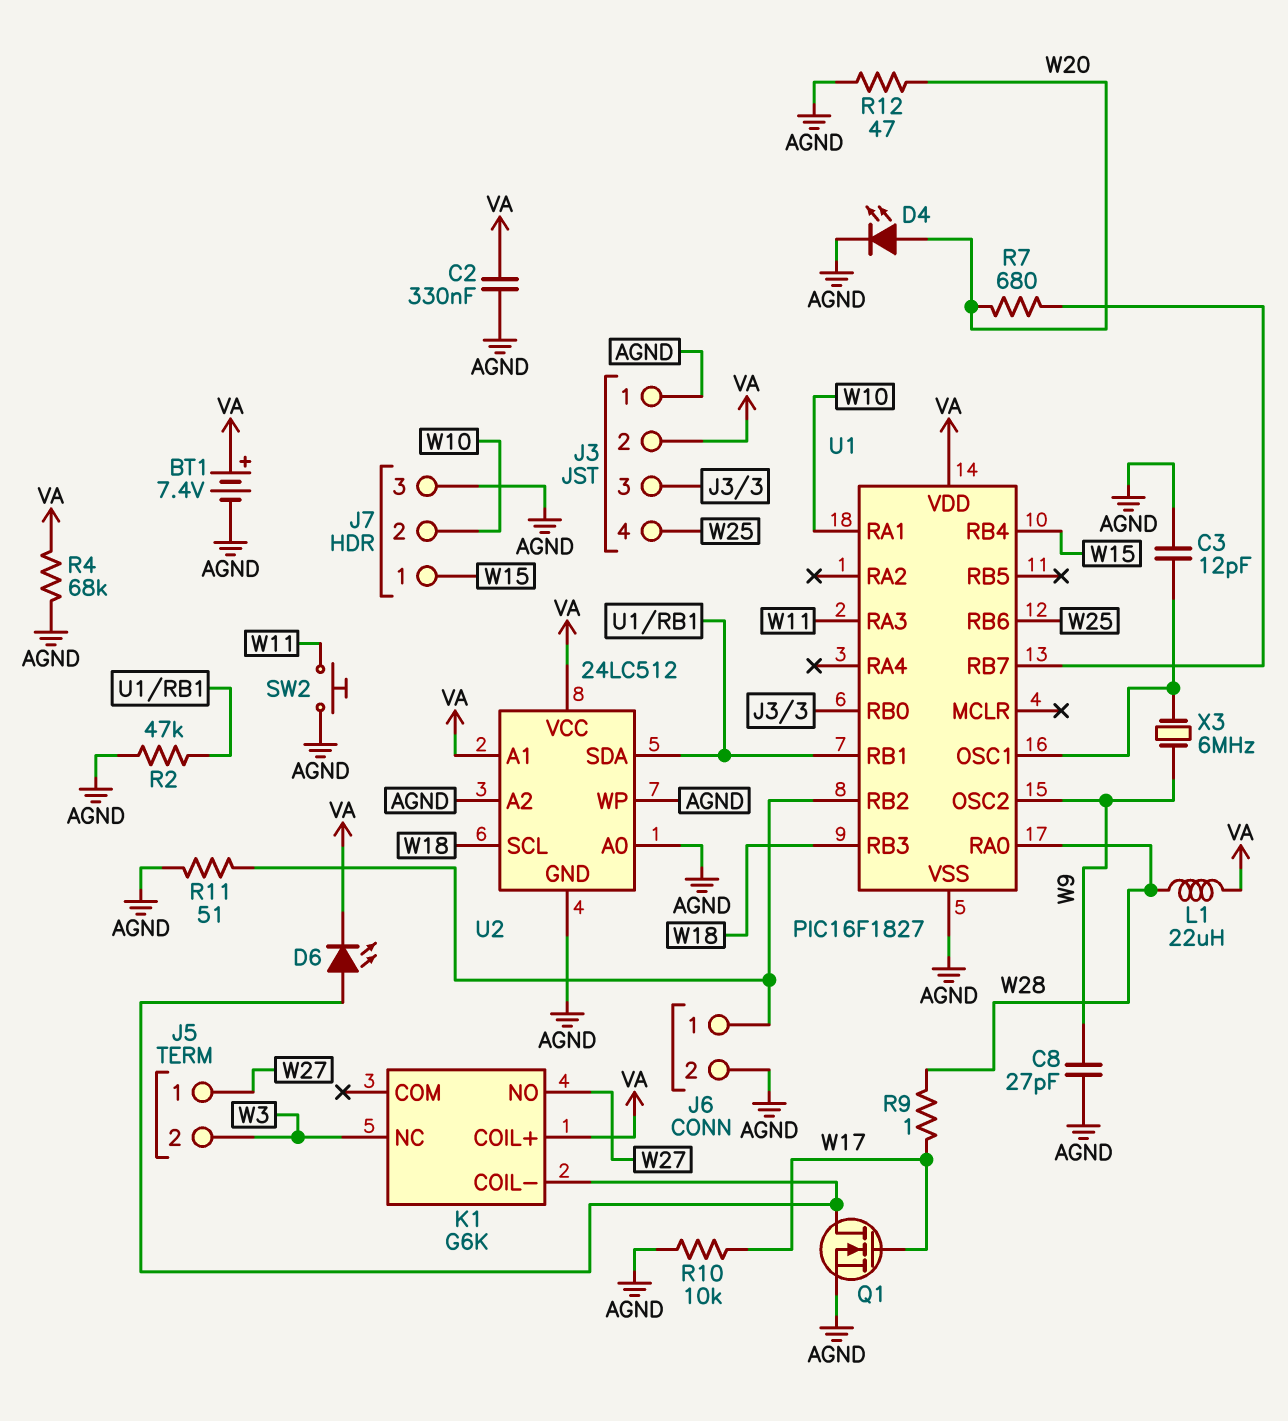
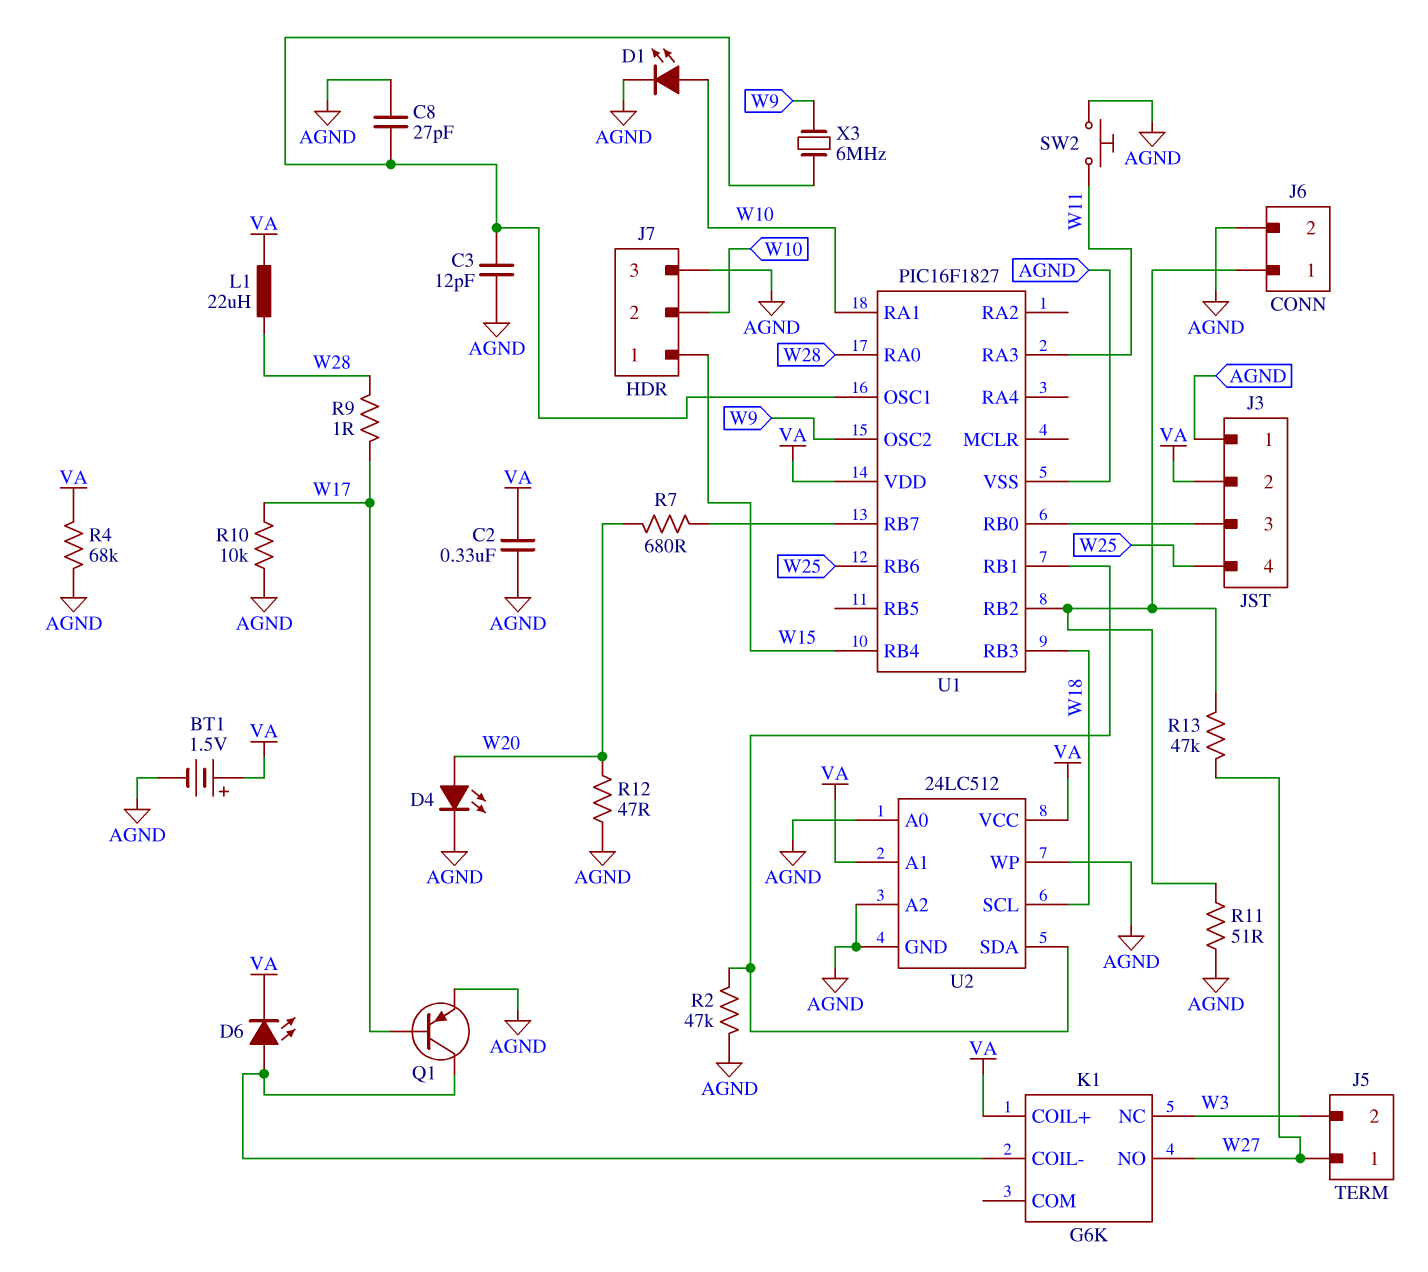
BT1: 7.4V (plus VA, minus AGND) -> 1.5V (plus VA, minus AGND)
C8: 27pF (AGND, W9) -> 27pF (AGND, U1/OSC1)
D1: none -> LED (A W10, K AGND)
Q1: NMOS (G W17, D K1/COIL-, S AGND) -> PNP (B W17, C K1/COIL-, E AGND)
R13: none -> 47k (J6/1, W27)

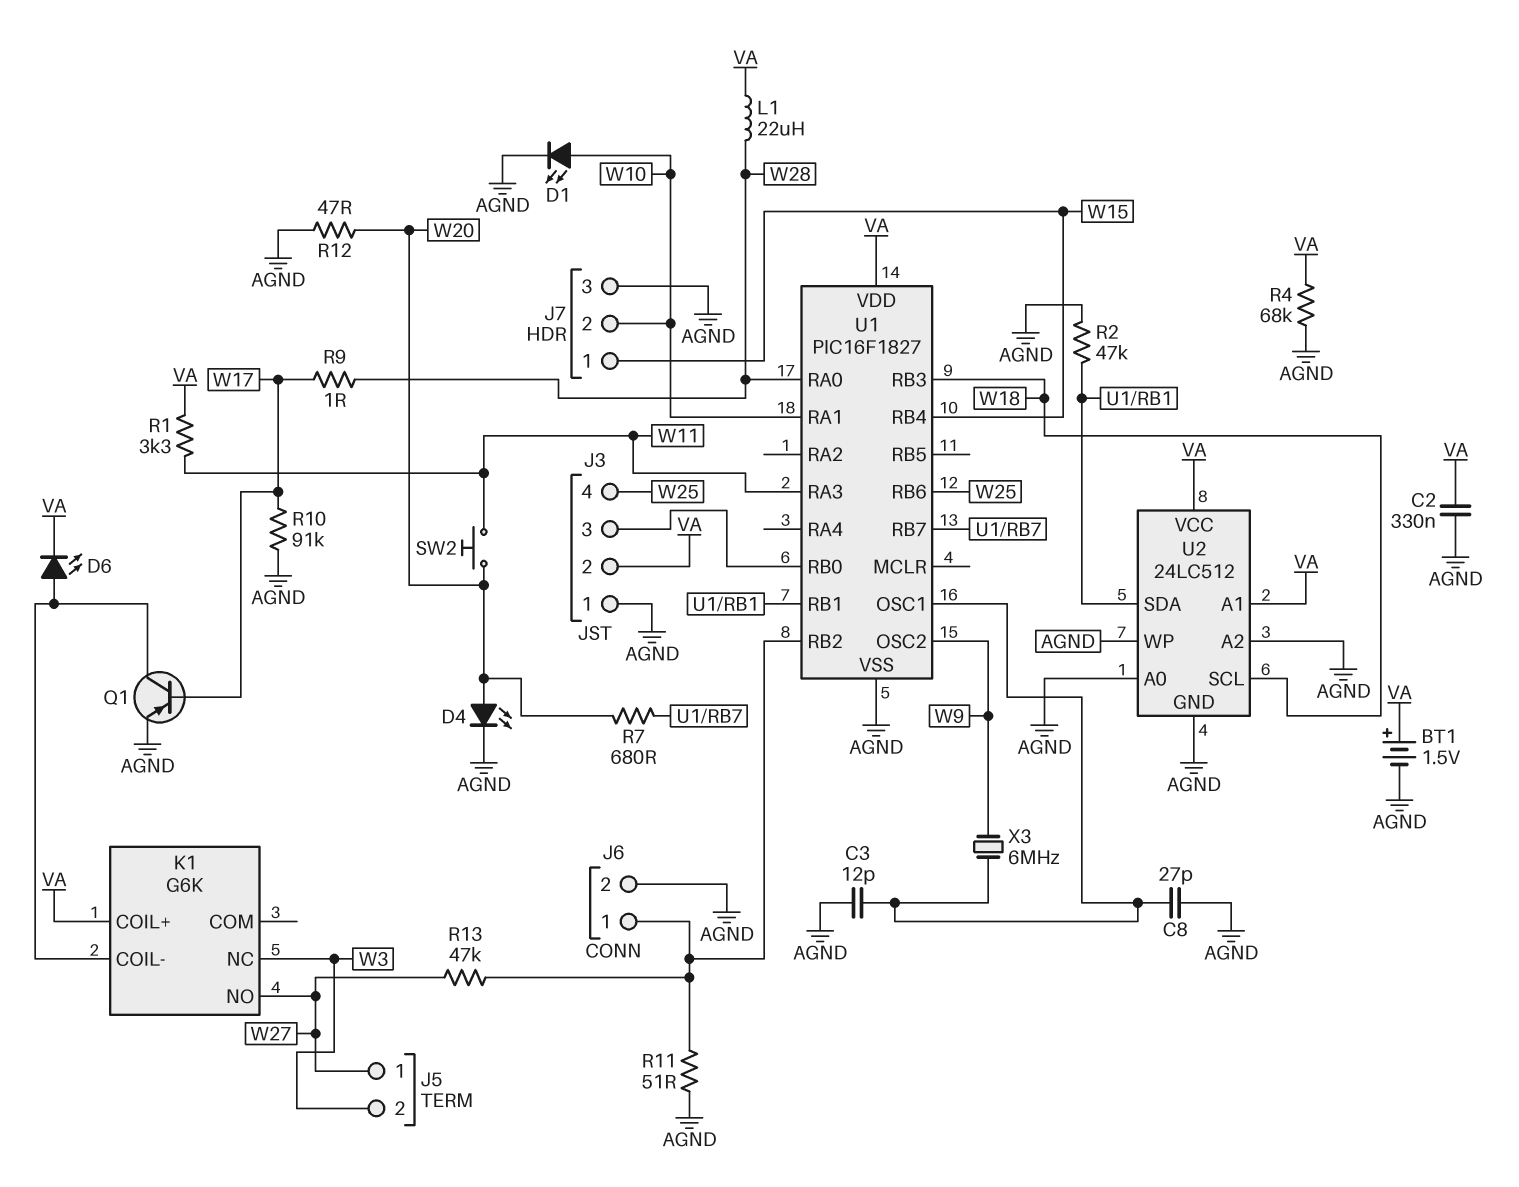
R1: none -> 3.3k (VA, W11)
R10: 10k (AGND, W17) -> 91k (AGND, W17)
SW2: button (AGND, W11) -> button (W11, W20)

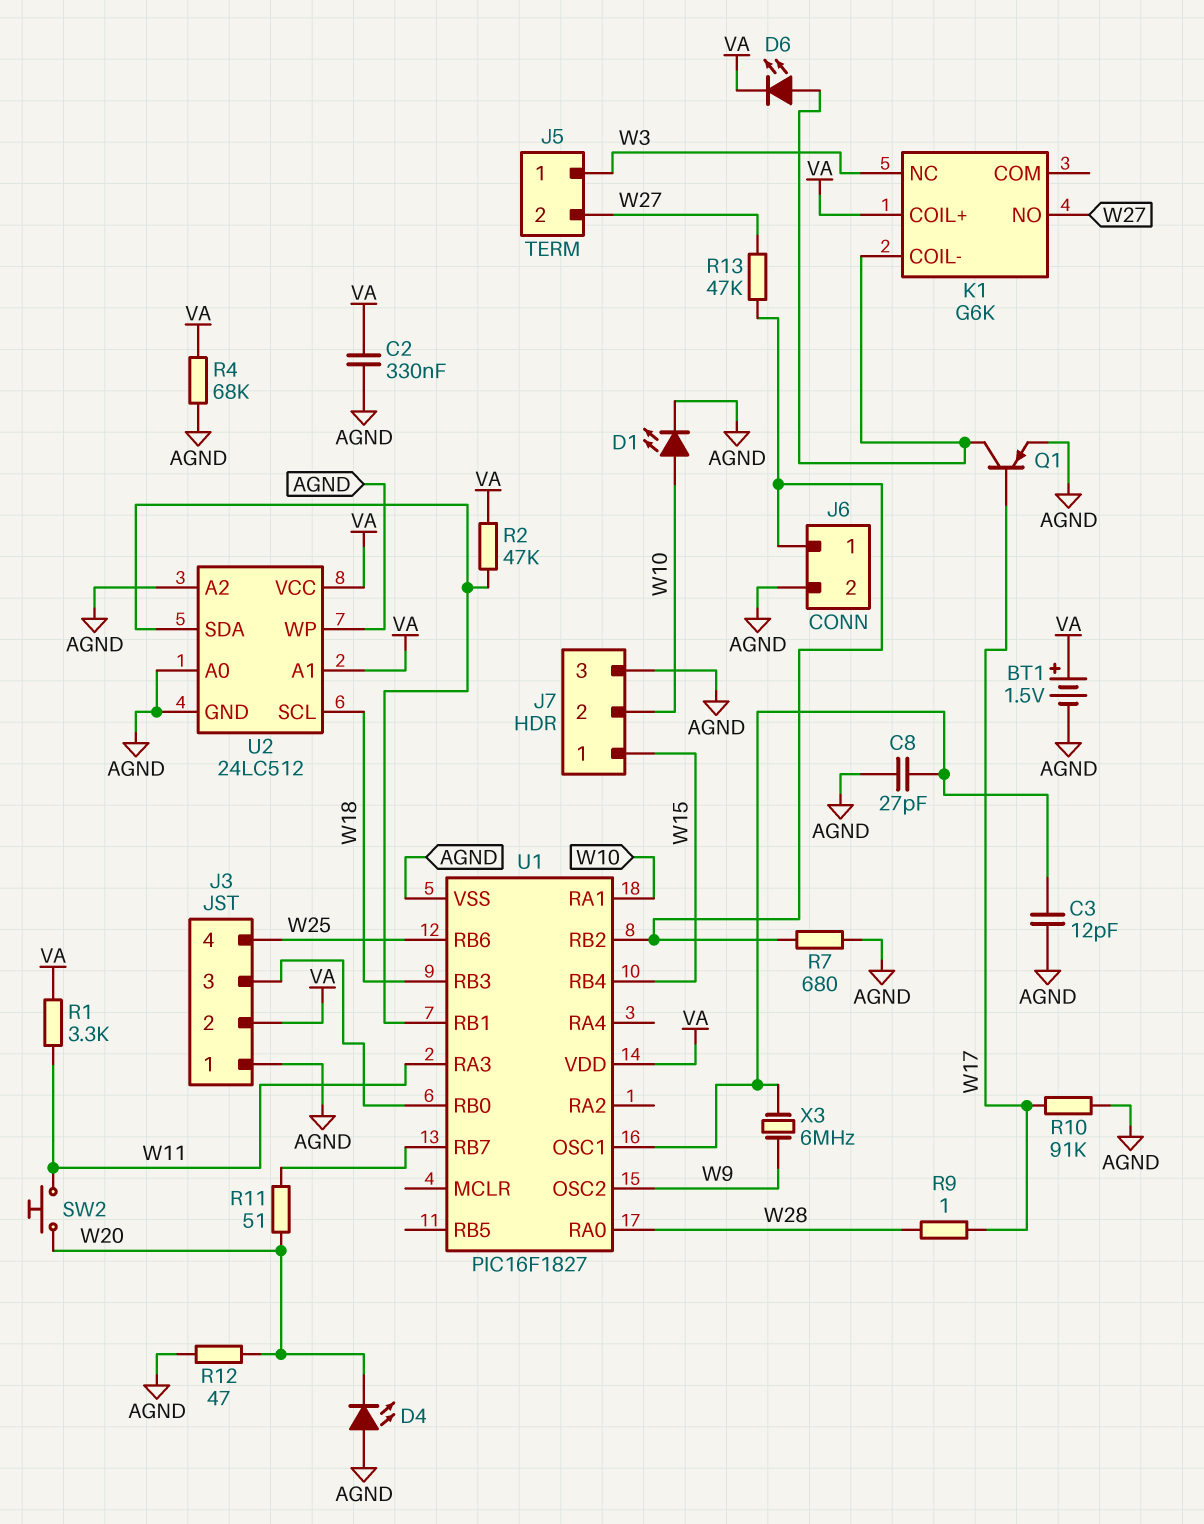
D4: LED (A W20, K AGND) -> LED (A AGND, K W20)
J5 pin 1: W27 -> W3
J5 pin 2: W3 -> W27
L1: 22uH (VA, W28) -> none
R2: 47k (AGND, U1/RB1) -> 47k (U1/RB1, VA)
R7: 680 (U1/RB7, W20) -> 680 (AGND, J6/1)
R11: 51 (AGND, J6/1) -> 51 (U1/RB7, W20)

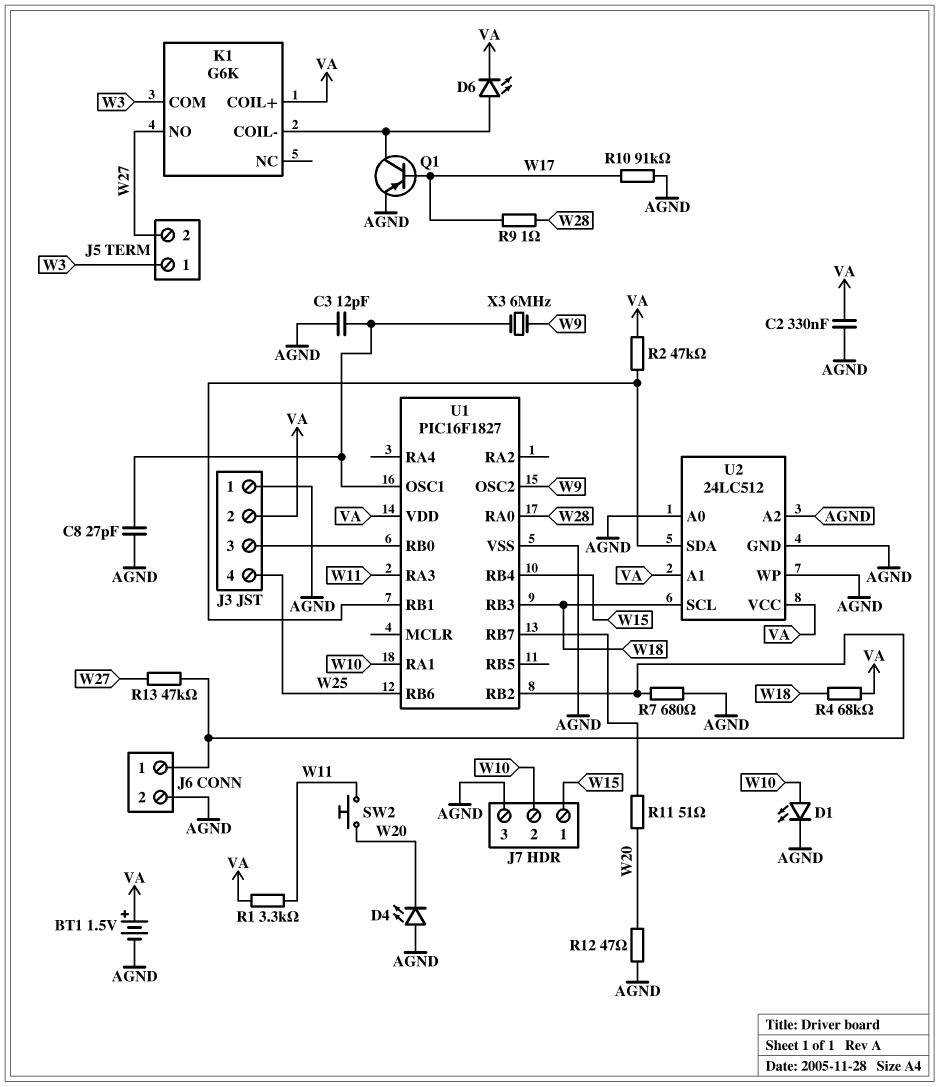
K1 pin COM: none -> W3
K1 pin NC: W3 -> none
R4: 68k (AGND, VA) -> 68k (VA, W18)

